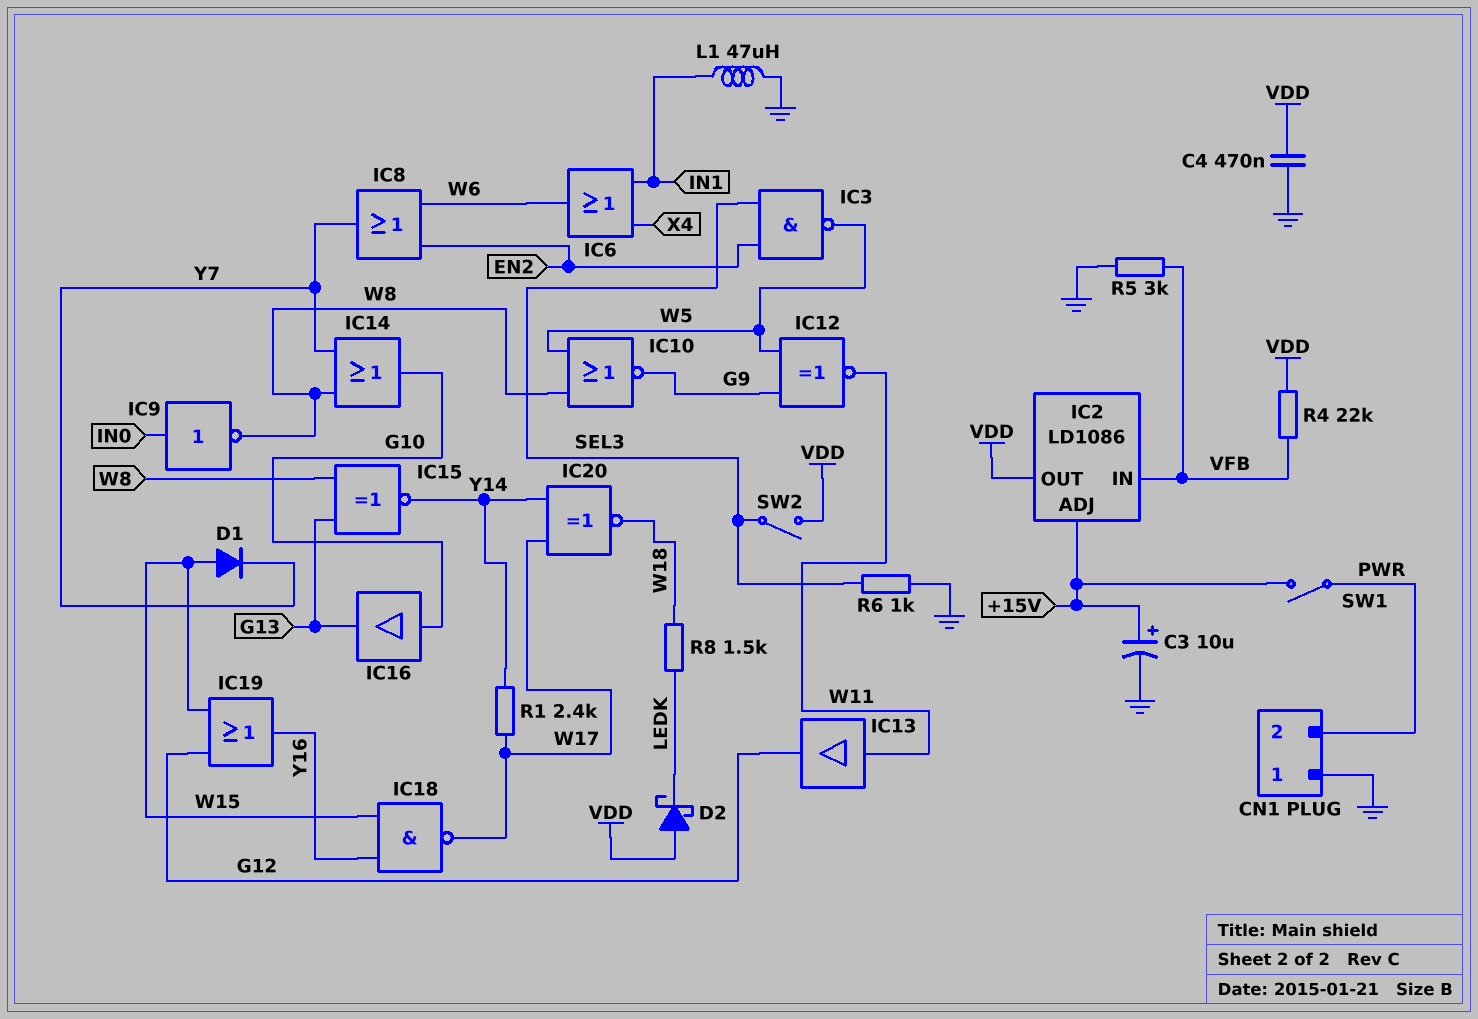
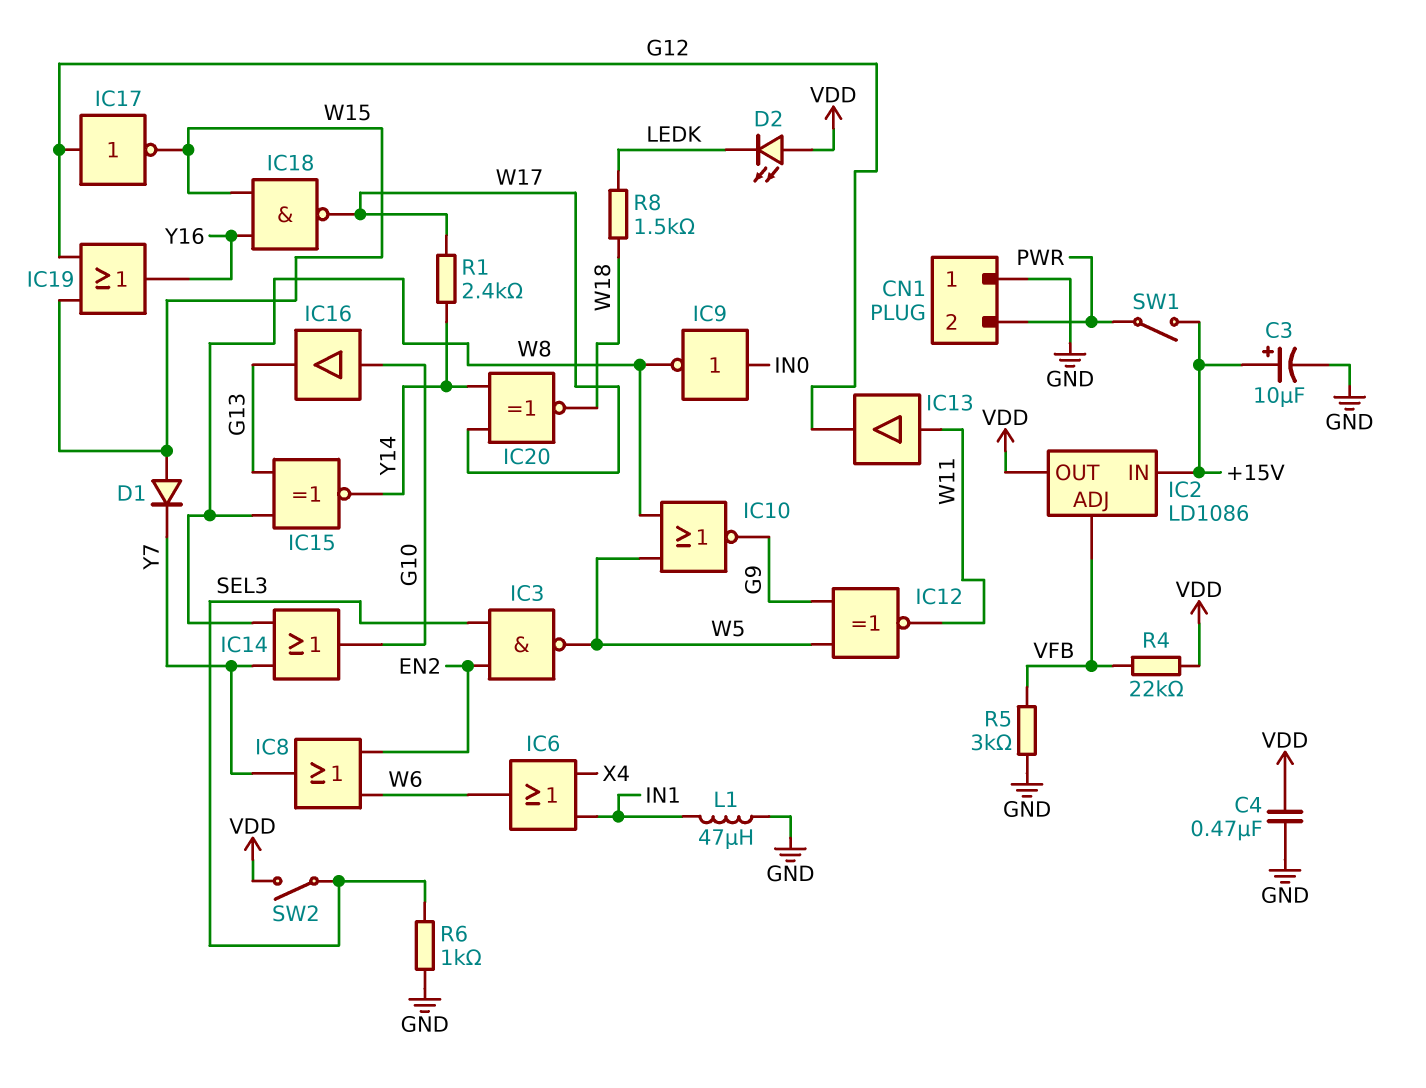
D2: schottky (A VDD, K LEDK) -> LED (A VDD, K LEDK)
IC2 pin ADJ: +15V -> VFB
IC2 pin IN: VFB -> +15V
IC17: none -> NOT (in G12, out W15)

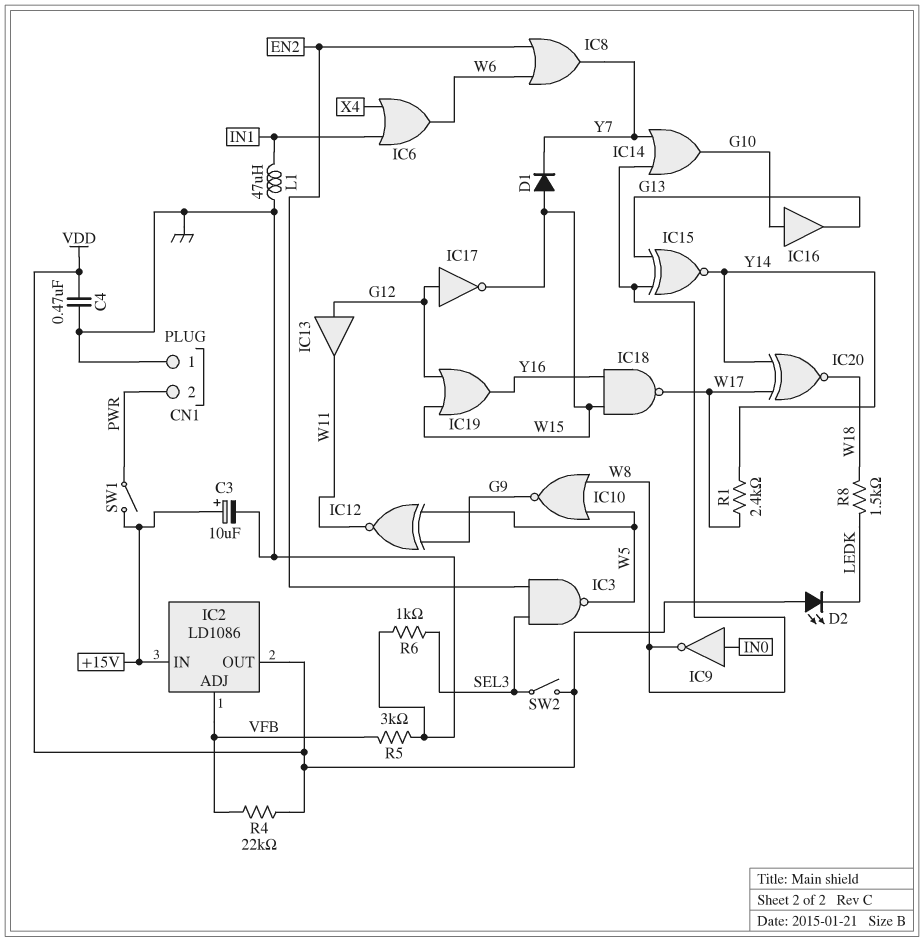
IC13: buffer (in W11, out G12) -> buffer (in G12, out W11)

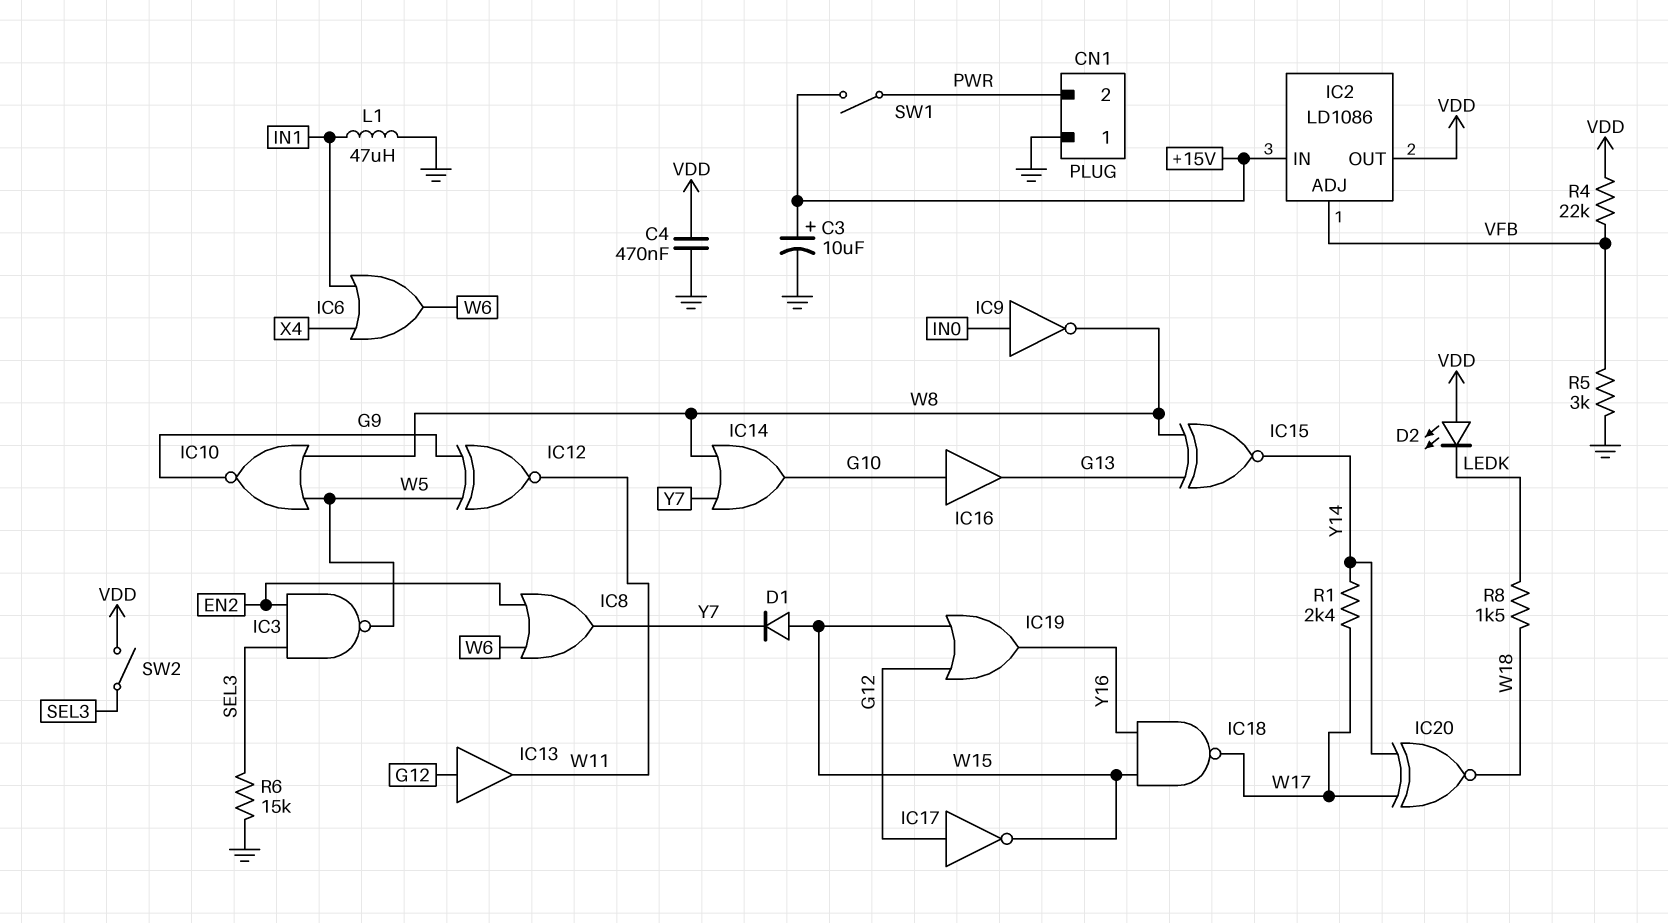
R6: 1k (GND, SEL3) -> 15k (GND, SEL3)

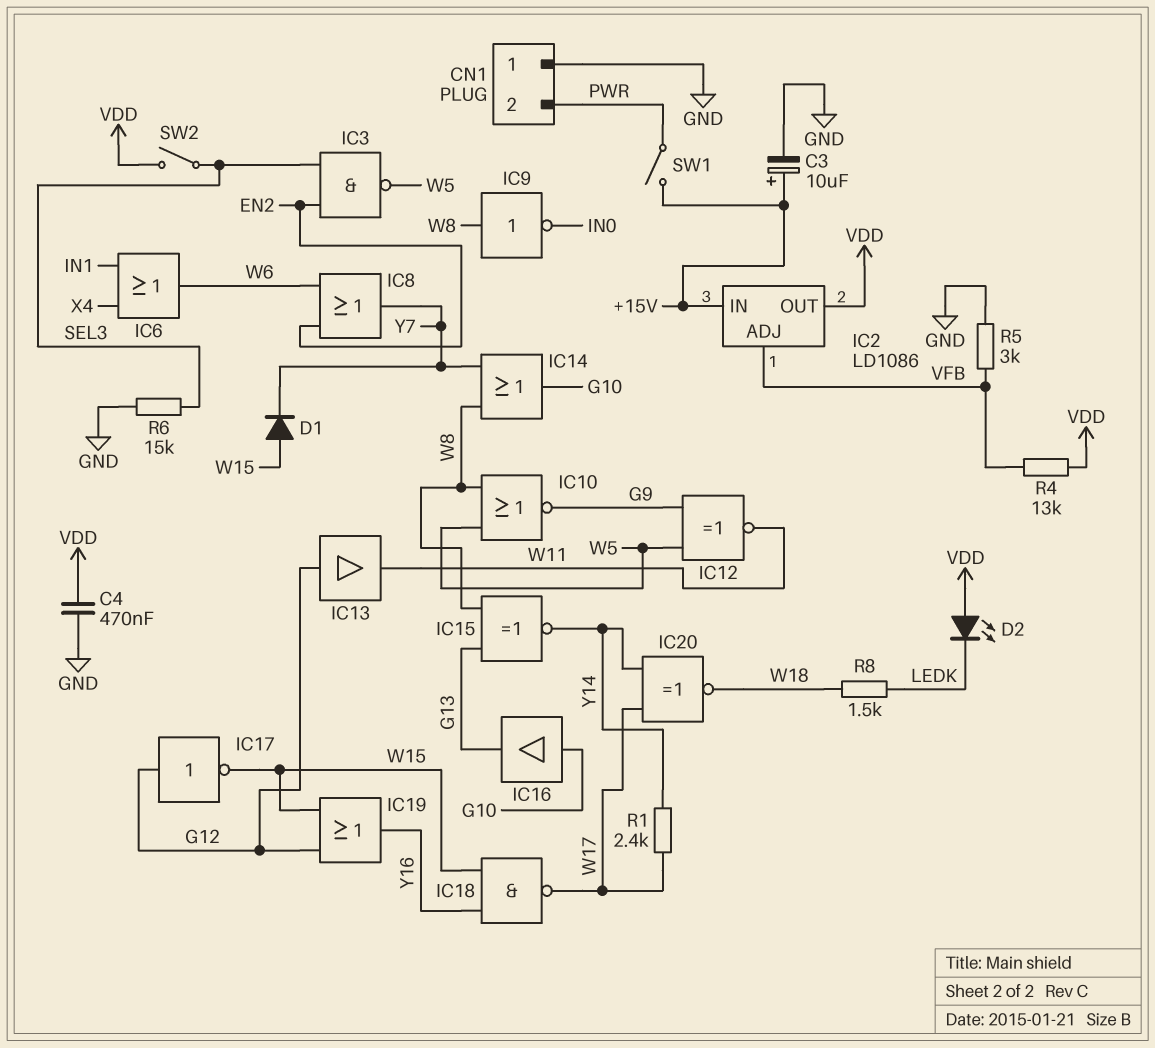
IC9: NOT (in IN0, out W8) -> NOT (in W8, out IN0)
L1: 47uH (GND, IN1) -> none
R4: 22k (VDD, VFB) -> 13k (VDD, VFB)

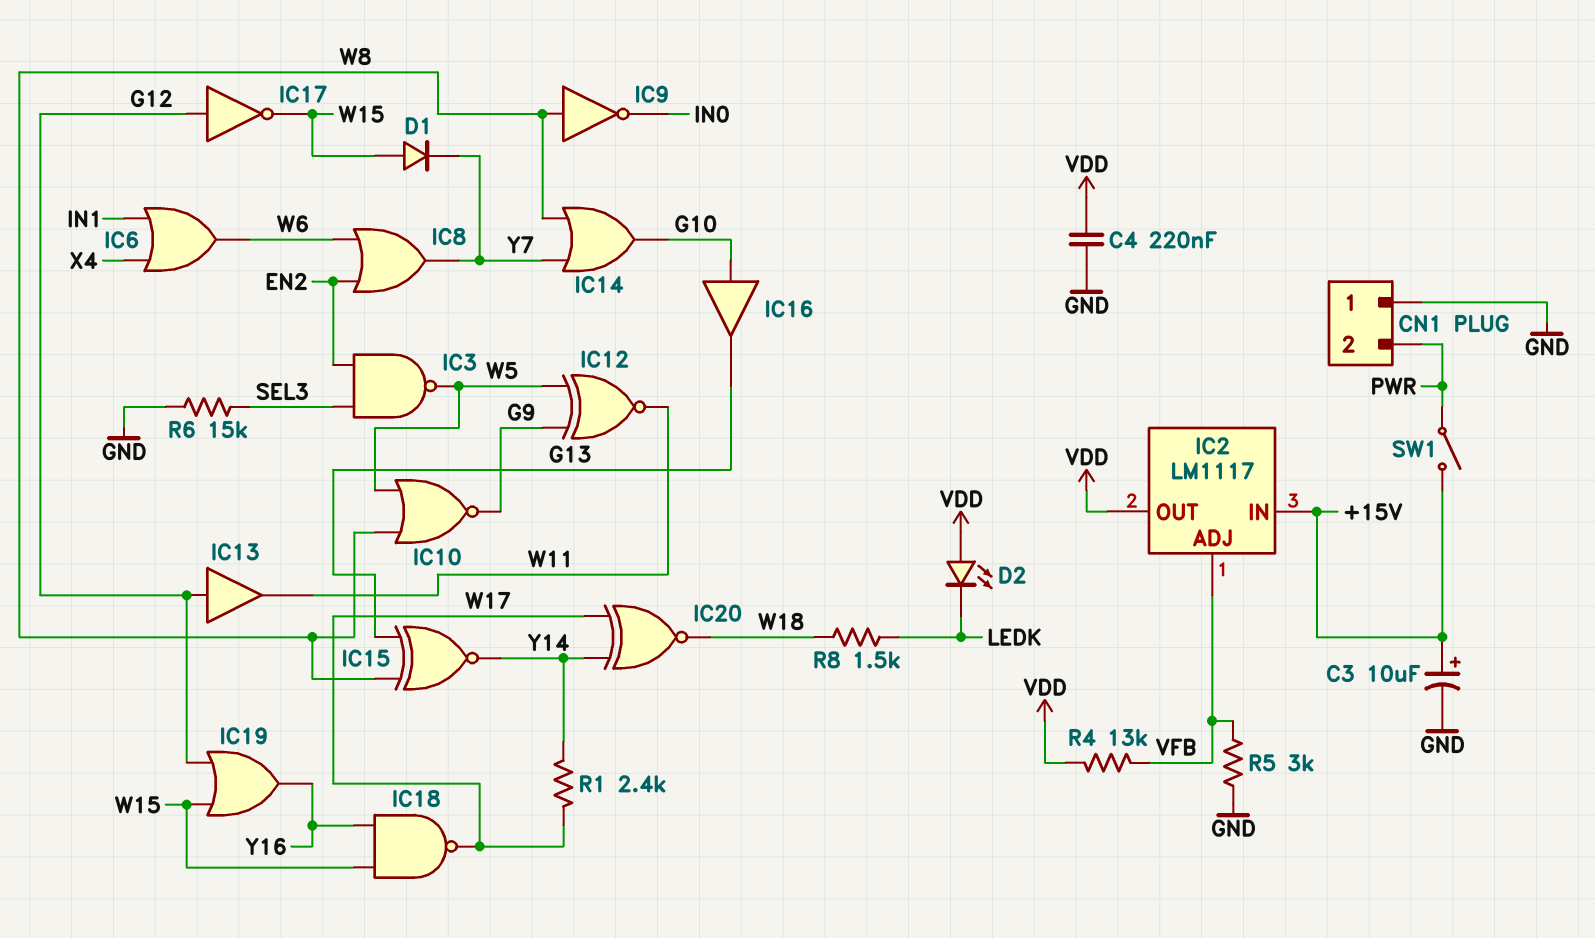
C4: 470nF (GND, VDD) -> 220nF (GND, VDD)
IC2: LD1086 -> LM1117
SW2: switch (SEL3, VDD) -> none

